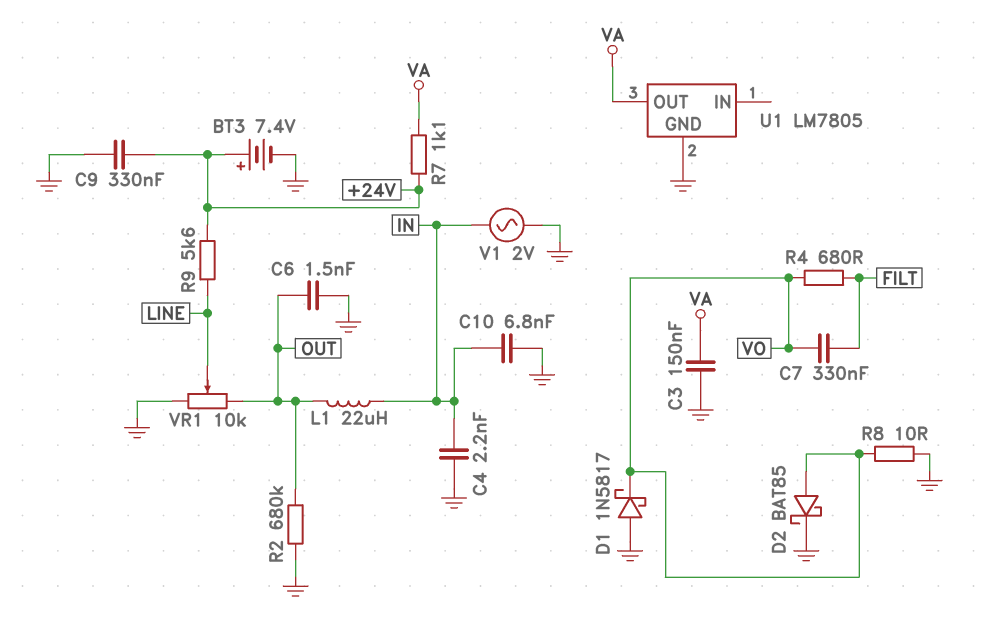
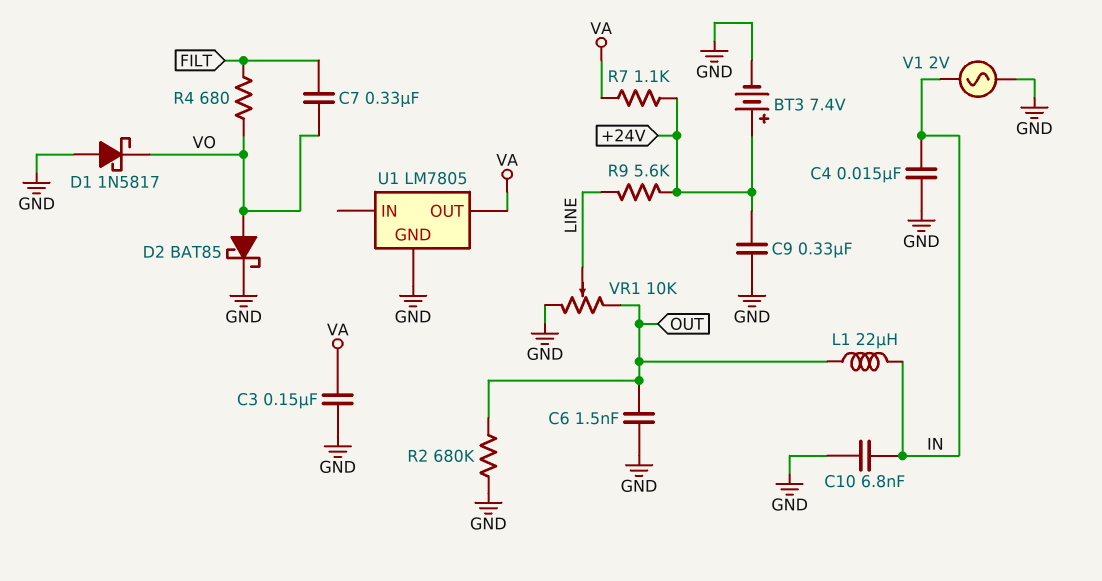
C4: 2.2nF (GND, IN) -> 15nF (GND, IN)
R8: 10 (GND, VO) -> none

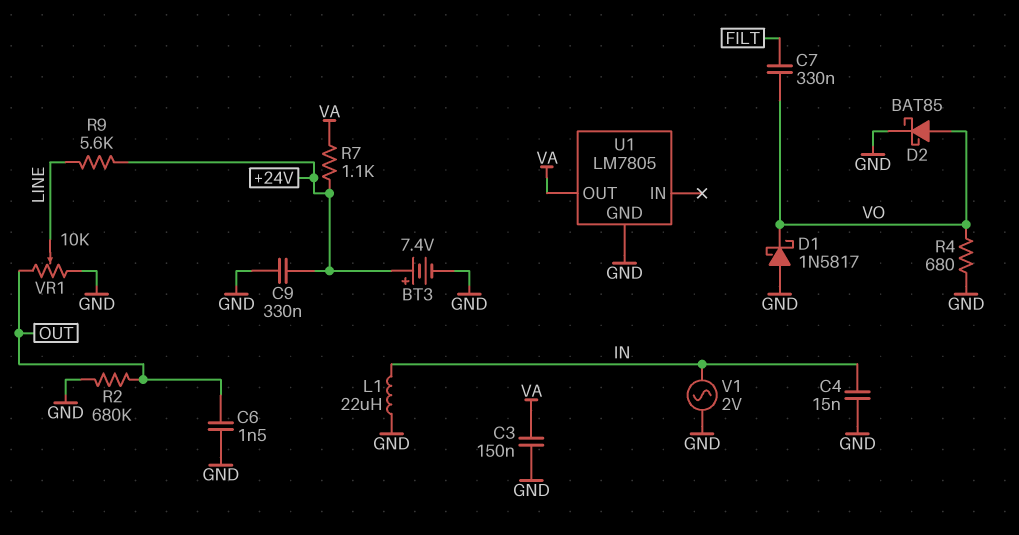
C10: 6.8nF (GND, IN) -> none
L1: 22uH (IN, OUT) -> 22uH (GND, IN)
R4: 680 (FILT, VO) -> 680 (GND, VO)

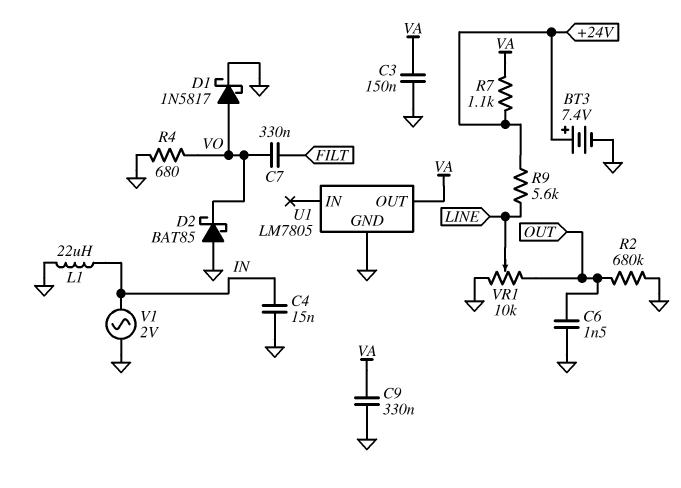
C9: 330nF (+24V, GND) -> 330nF (GND, VA)
D1: schottky 1N5817 (A GND, K VO) -> schottky 1N5817 (A VO, K GND)
D2: schottky BAT85 (A VO, K GND) -> schottky BAT85 (A GND, K VO)

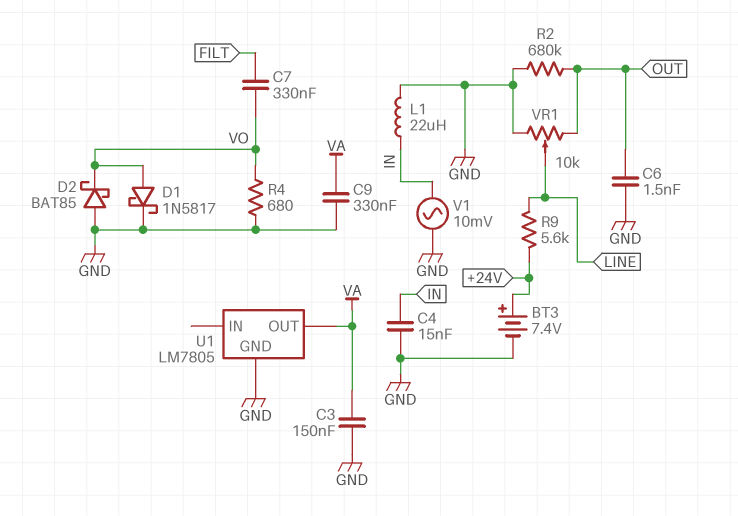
R7: 1.1k (+24V, VA) -> none
V1: AC 2V (GND, IN) -> AC 10mV (GND, IN)

